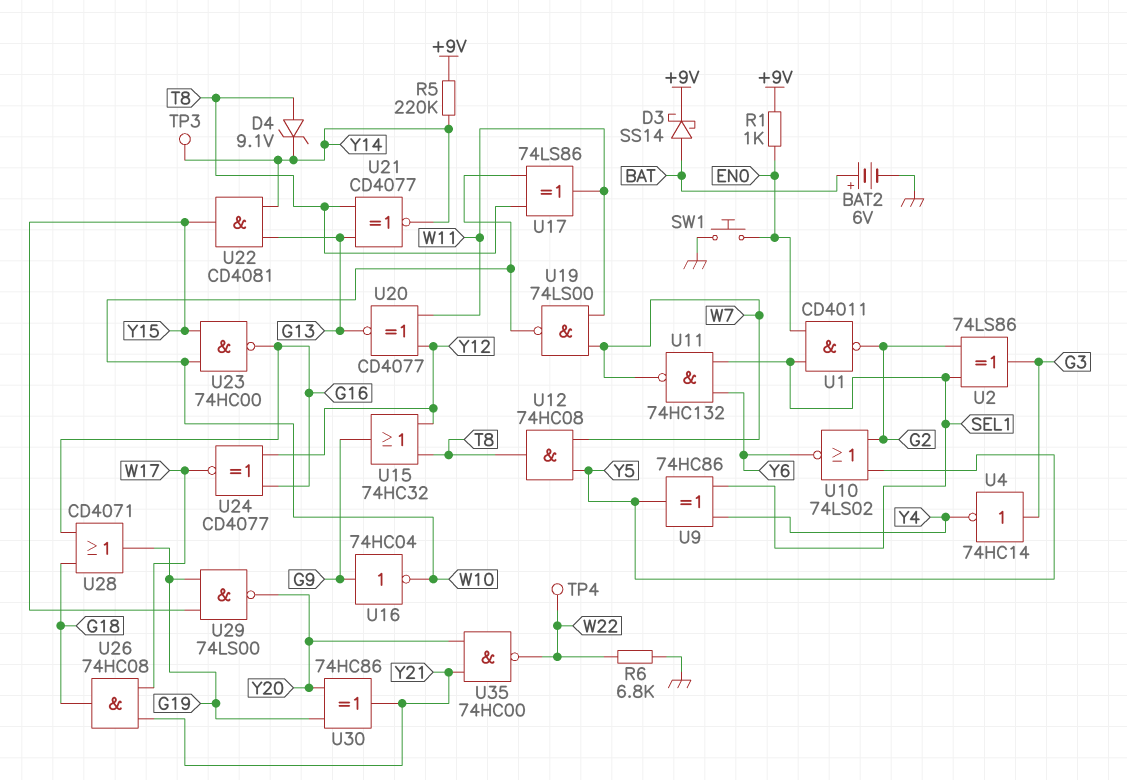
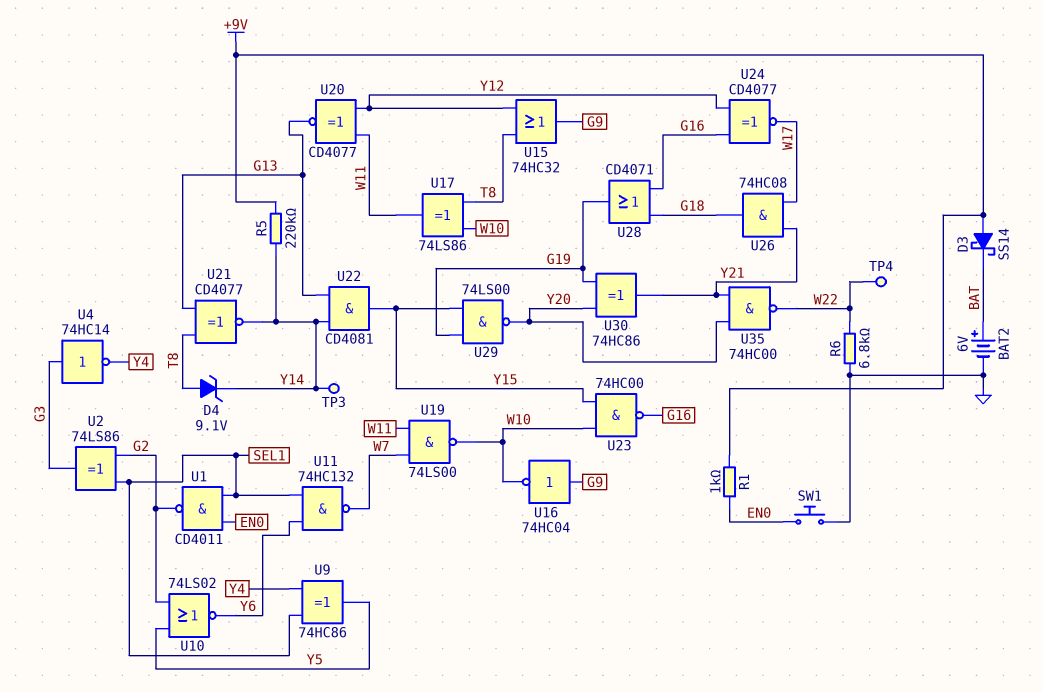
D3: schottky SS14 (A BAT, K +9V) -> schottky SS14 (A +9V, K BAT)
U12: AND 74HC08 (in W7, in Y5, out T8) -> none

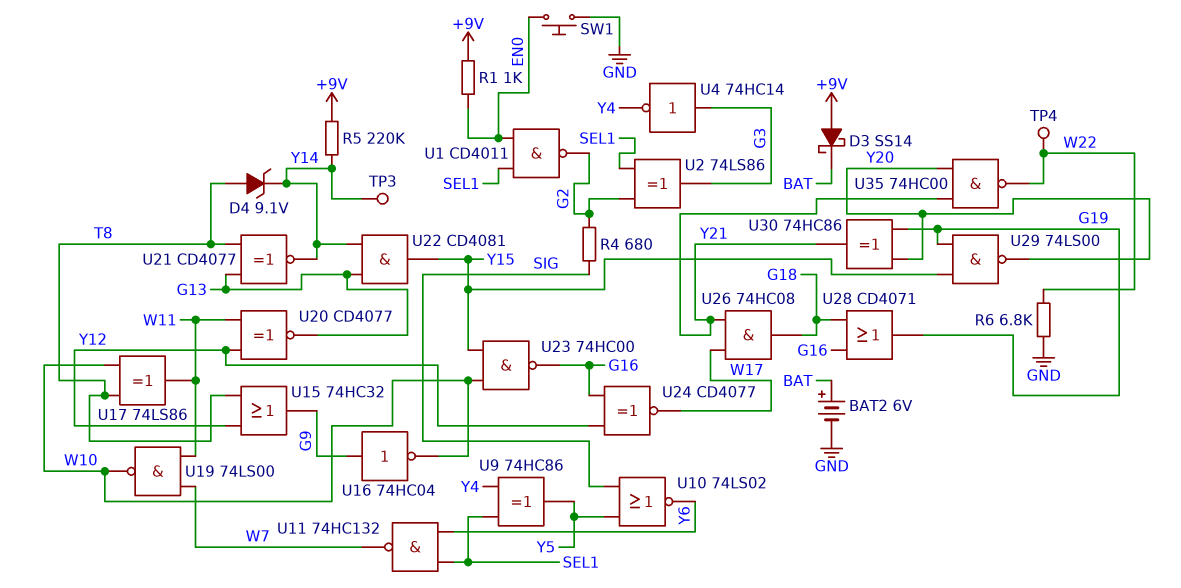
R4: none -> 680 (G2, SIG)
U10: NOR 74LS02 (in G2, in Y5, out Y6) -> NOR 74LS02 (in SIG, in Y5, out Y6)

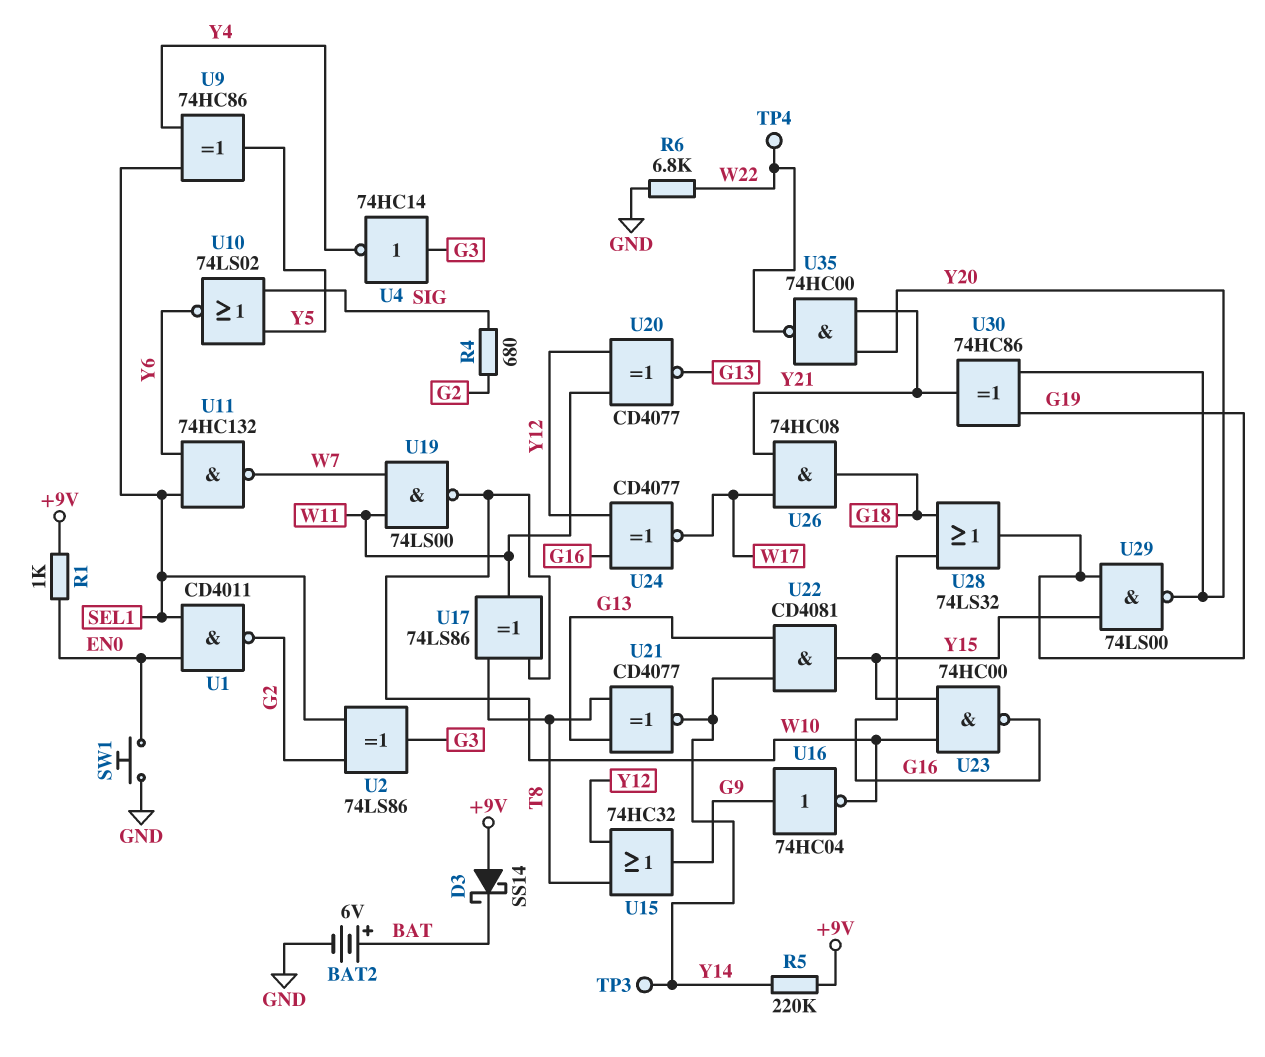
D4: zener 9.1V (A T8, K Y14) -> none
U28: OR CD4071 (in G16, in G18, out G19) -> OR 74LS32 (in G16, in G18, out G19)

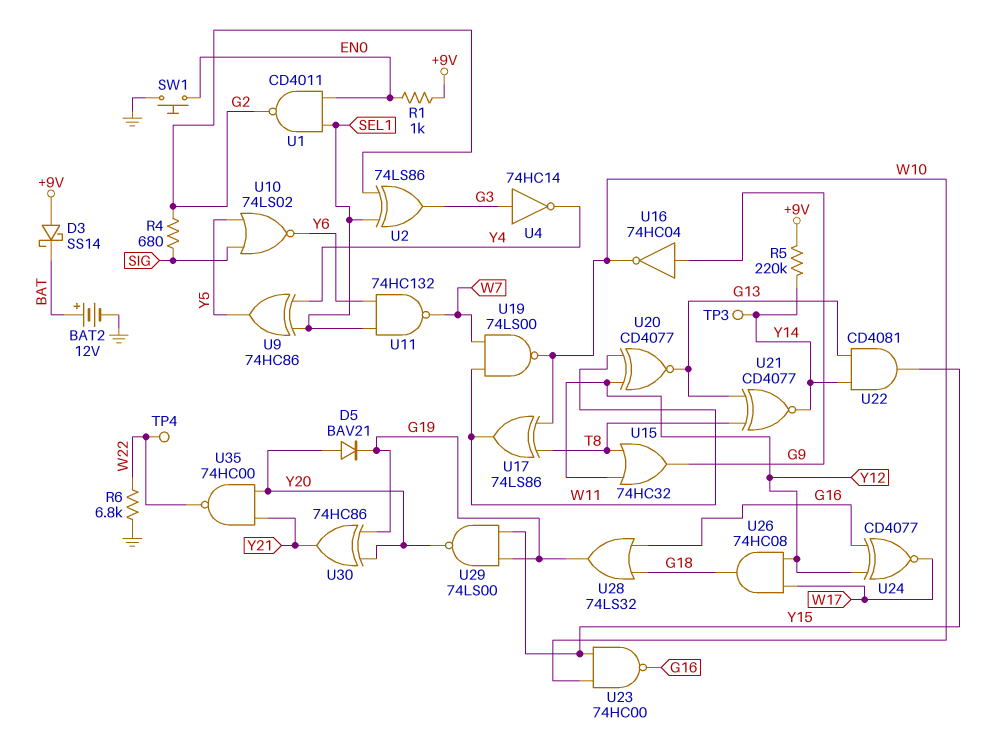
BAT2: 6V (plus BAT, minus GND) -> 12V (plus BAT, minus GND)
D5: none -> diode BAV21 (A Y20, K G19)
U26: AND 74HC08 (in W17, in Y21, out G18) -> AND 74HC08 (in W17, in Y12, out G18)

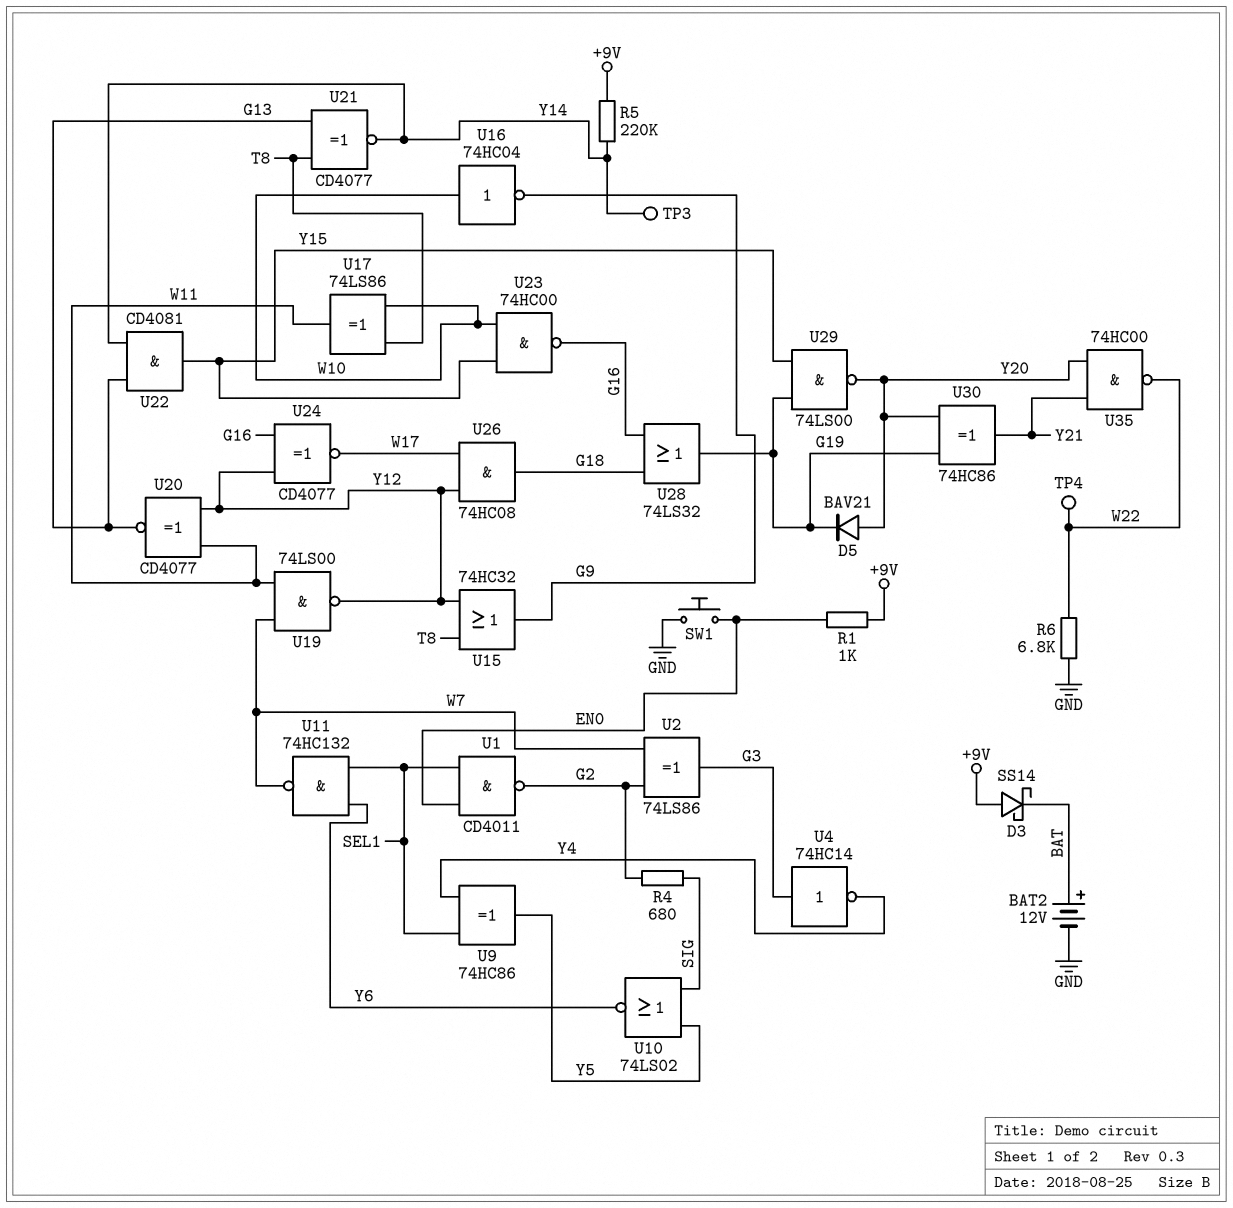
U2: XOR 74LS86 (in G2, in SEL1, out G3) -> XOR 74LS86 (in G2, in W7, out G3)
U16: NOT 74HC04 (in G9, out W10) -> NOT 74HC04 (in W10, out G9)
U19: NAND 74LS00 (in W7, in W11, out W10) -> NAND 74LS00 (in W7, in W11, out Y12)

